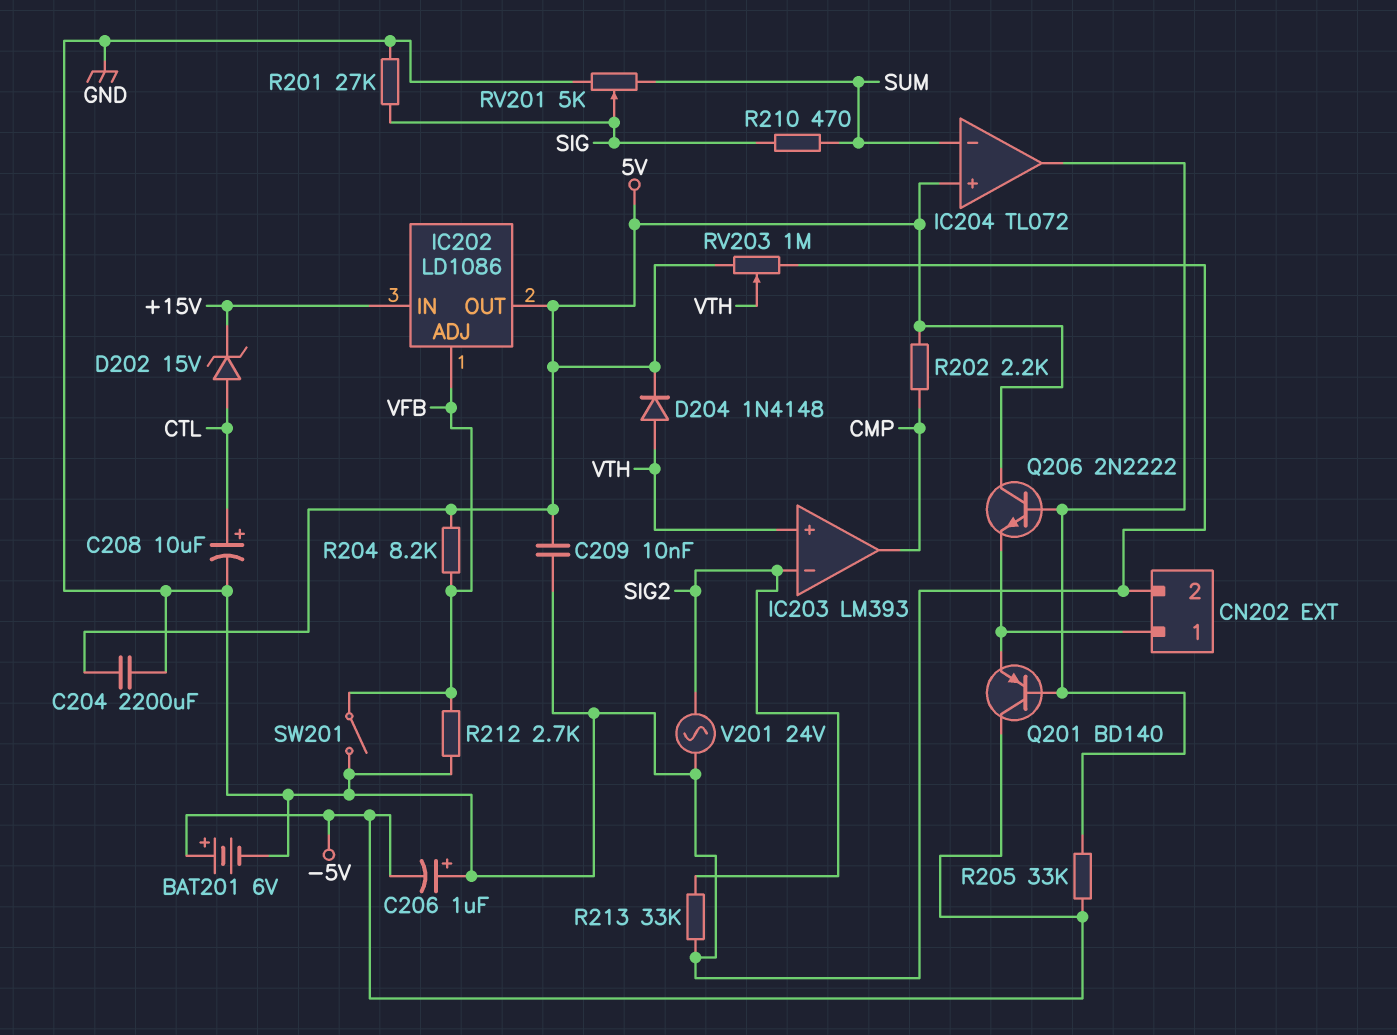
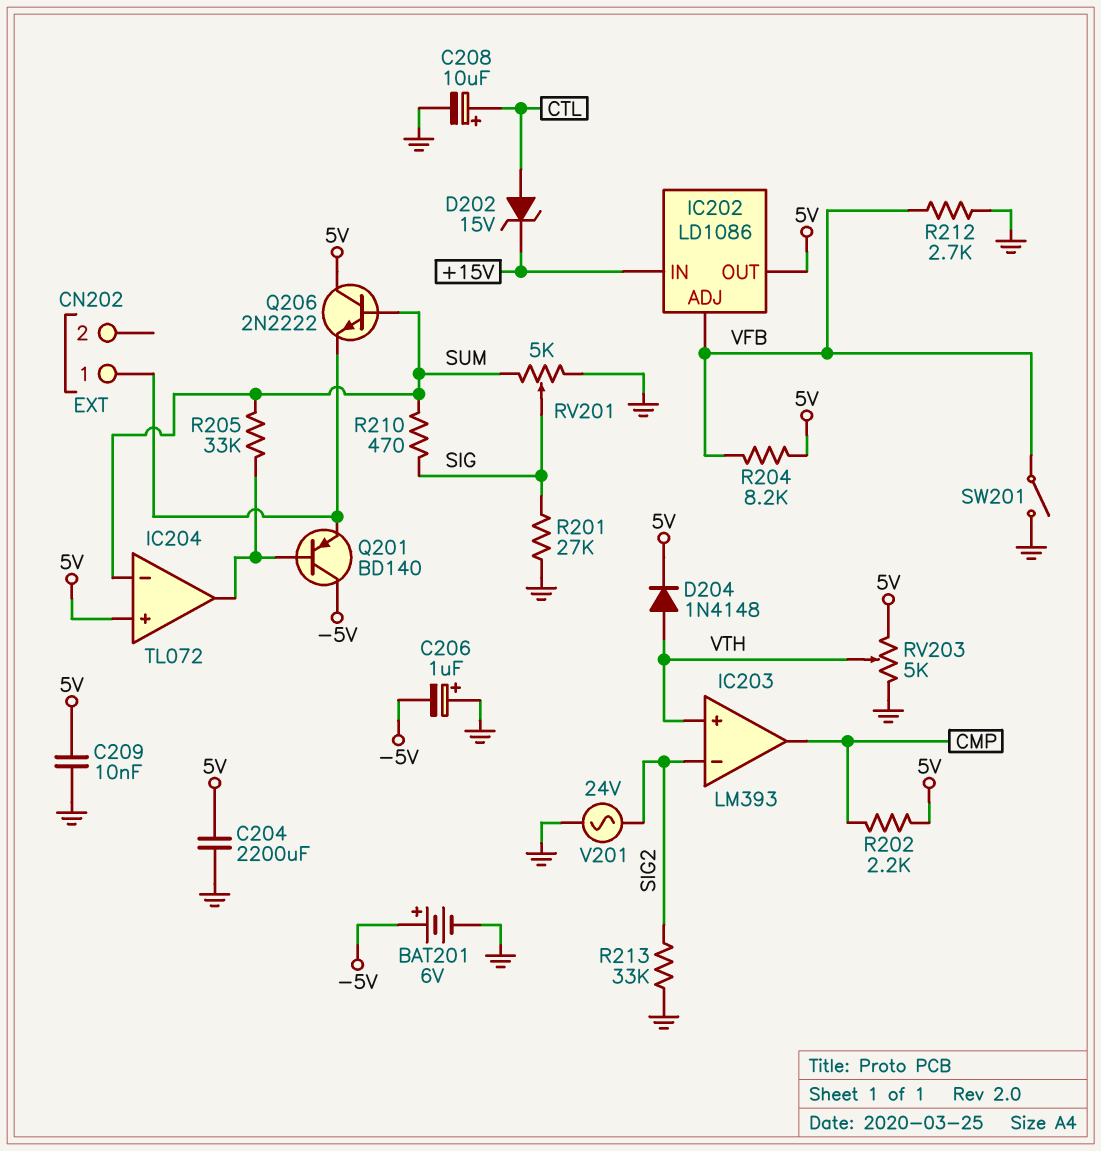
CN202 pin 2: GND -> none
Q206: NPN 2N2222 (B IC204/out, C 5V, E CN202/1) -> NPN 2N2222 (B SUM, C 5V, E CN202/1)
R205: 33k (-5V, IC204/out) -> 33k (IC204/out, SUM)
RV203: 1M (5V, GND, wiper VTH) -> 5k (5V, GND, wiper VTH)

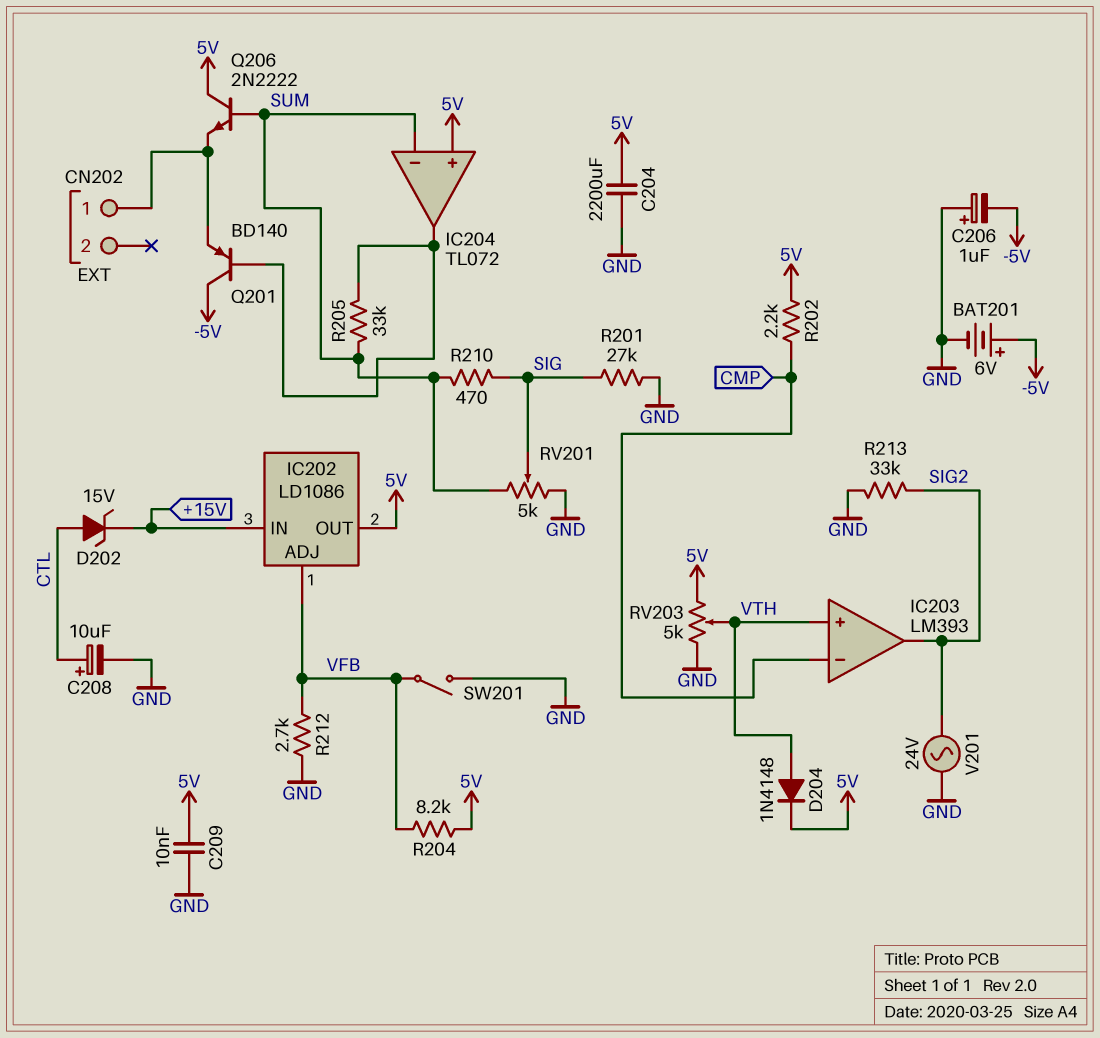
IC203 pin in-: SIG2 -> CMP
IC203 pin out: CMP -> SIG2

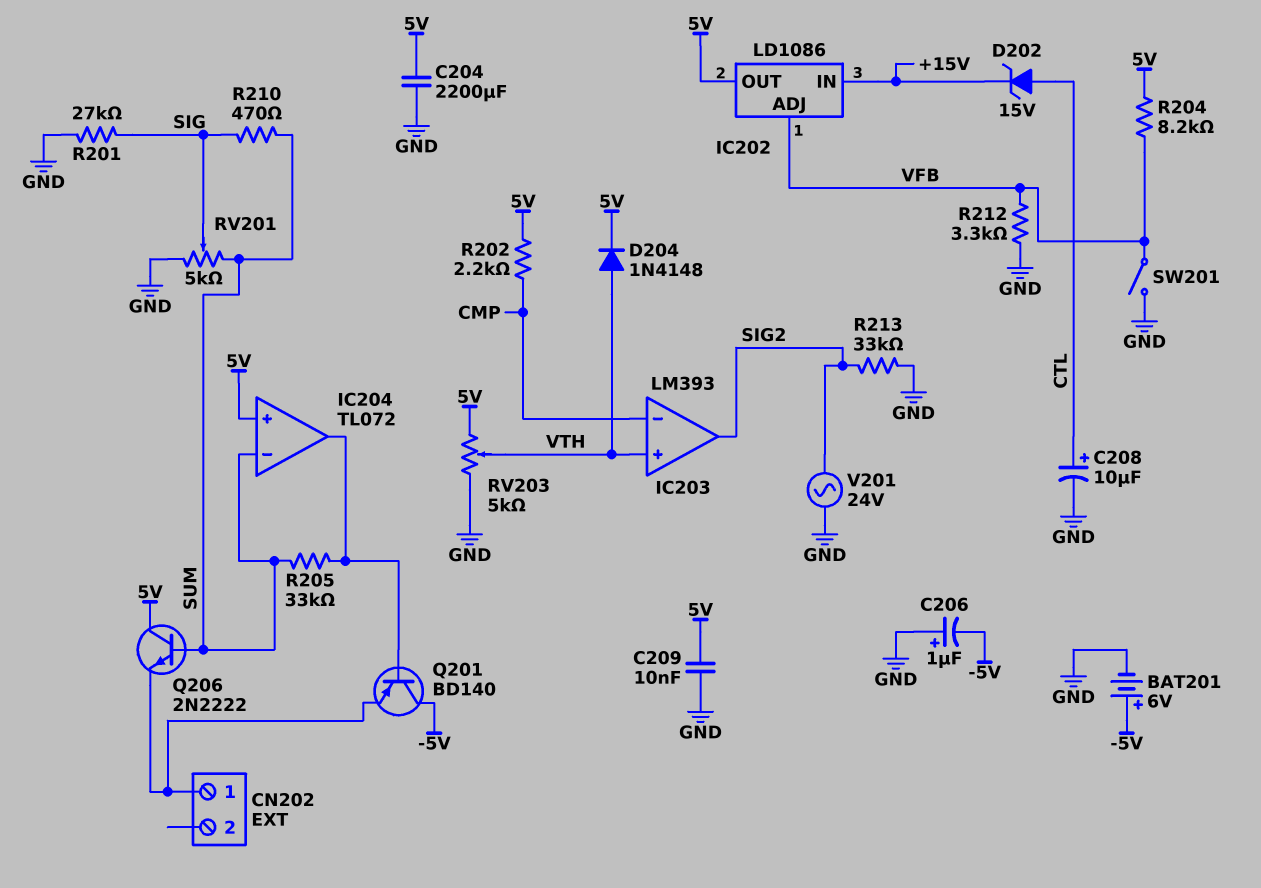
R212: 2.7k (GND, VFB) -> 3.3k (GND, VFB)

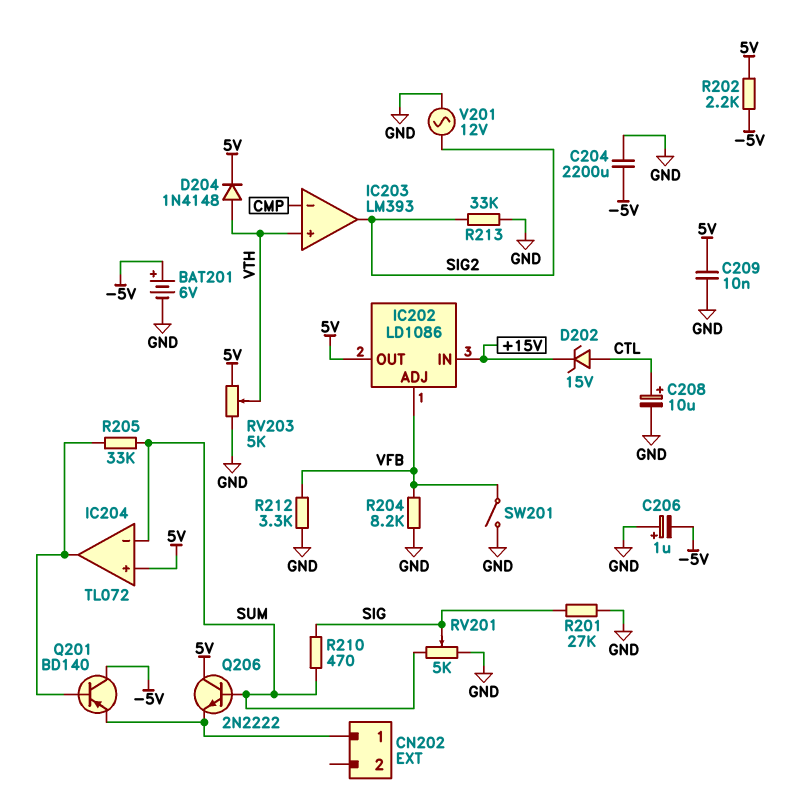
C204: 2200uF (5V, GND) -> 2200uF (-5V, GND)
R202: 2.2k (5V, CMP) -> 2.2k (-5V, 5V)
R204: 8.2k (5V, VFB) -> 8.2k (GND, VFB)
V201: AC 24V (GND, SIG2) -> AC 12V (GND, SIG2)

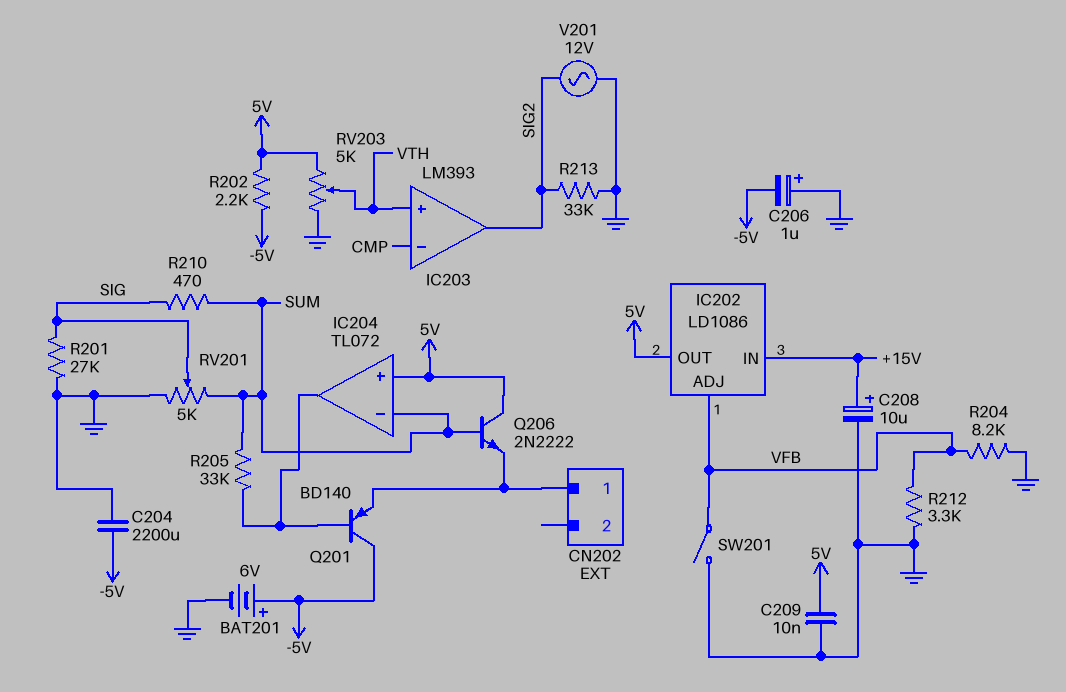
C208: 10uF (plus CTL, minus GND) -> 10uF (plus +15V, minus GND)
D202: zener 15V (A CTL, K +15V) -> none
D204: diode 1N4148 (A VTH, K 5V) -> none

